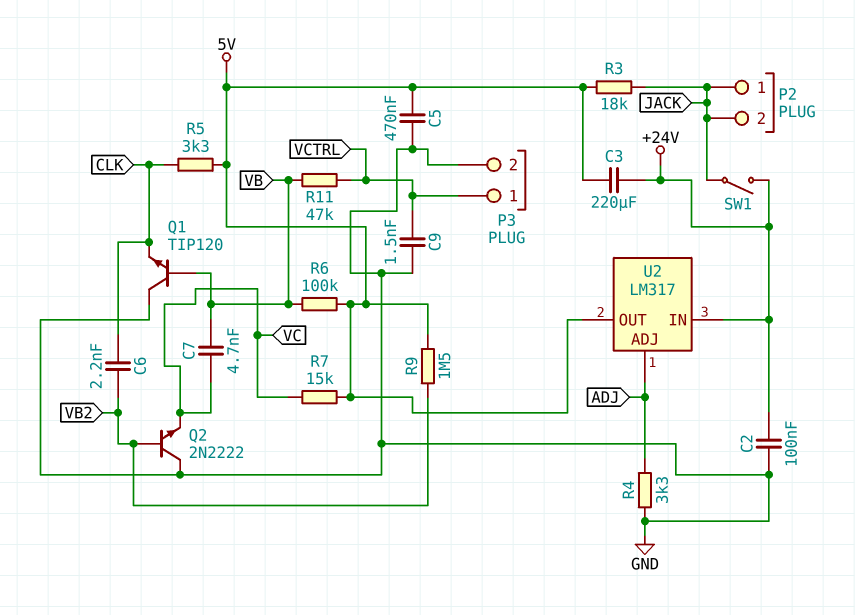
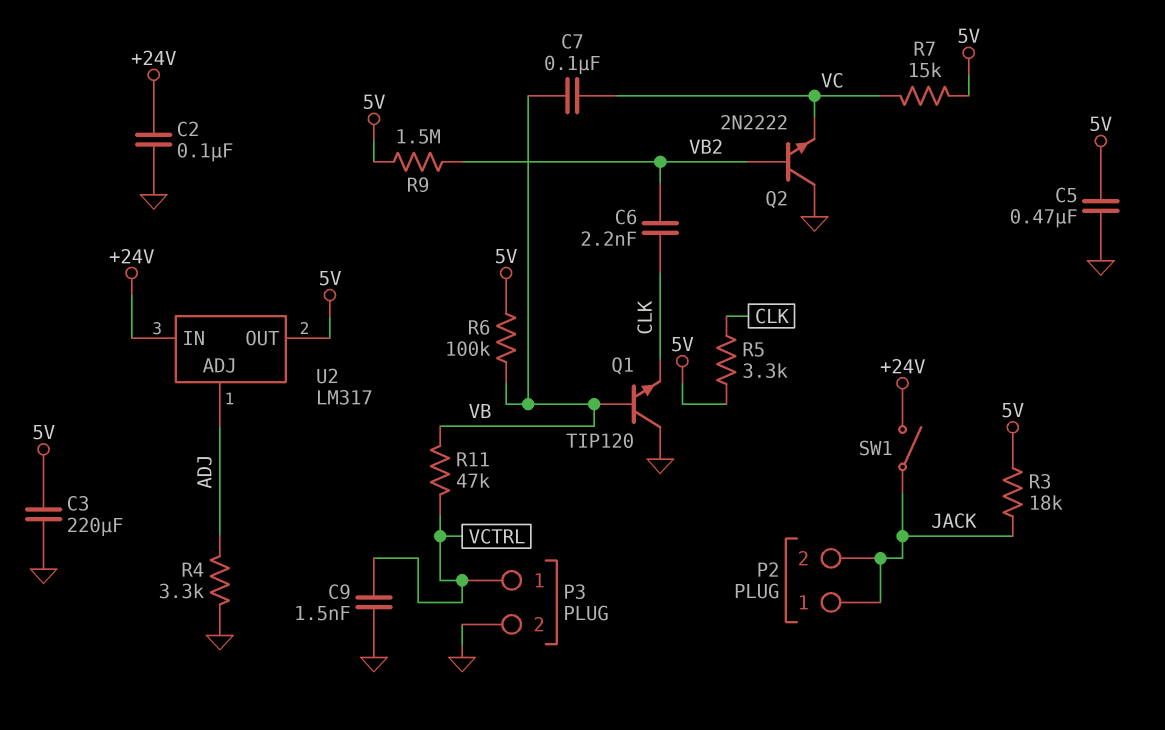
C3: 220uF (+24V, 5V) -> 220uF (5V, GND)
C7: 4.7nF (VB, VC) -> 100nF (VB, VC)

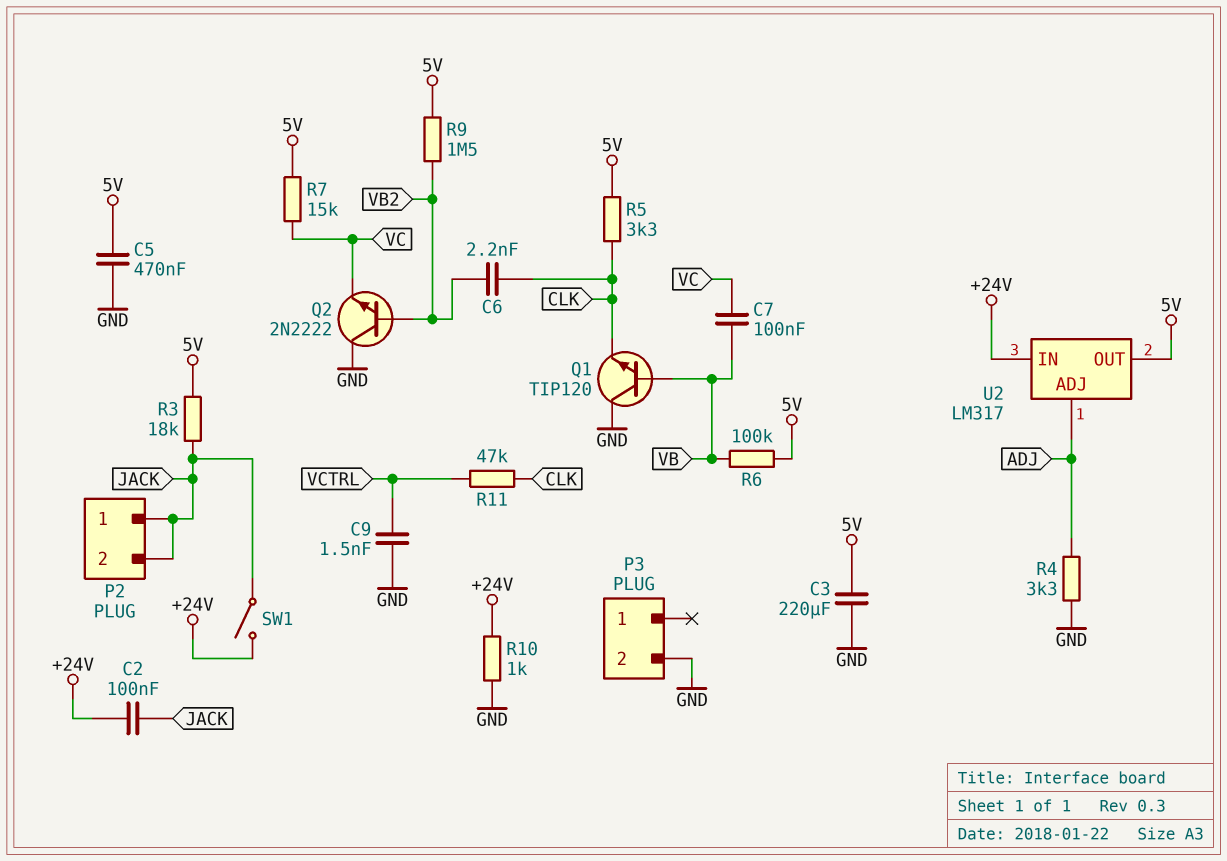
C2: 100nF (+24V, GND) -> 100nF (+24V, JACK)
P3 pin 1: VCTRL -> none
R10: none -> 1k (+24V, GND)
R11: 47k (VB, VCTRL) -> 47k (CLK, VCTRL)

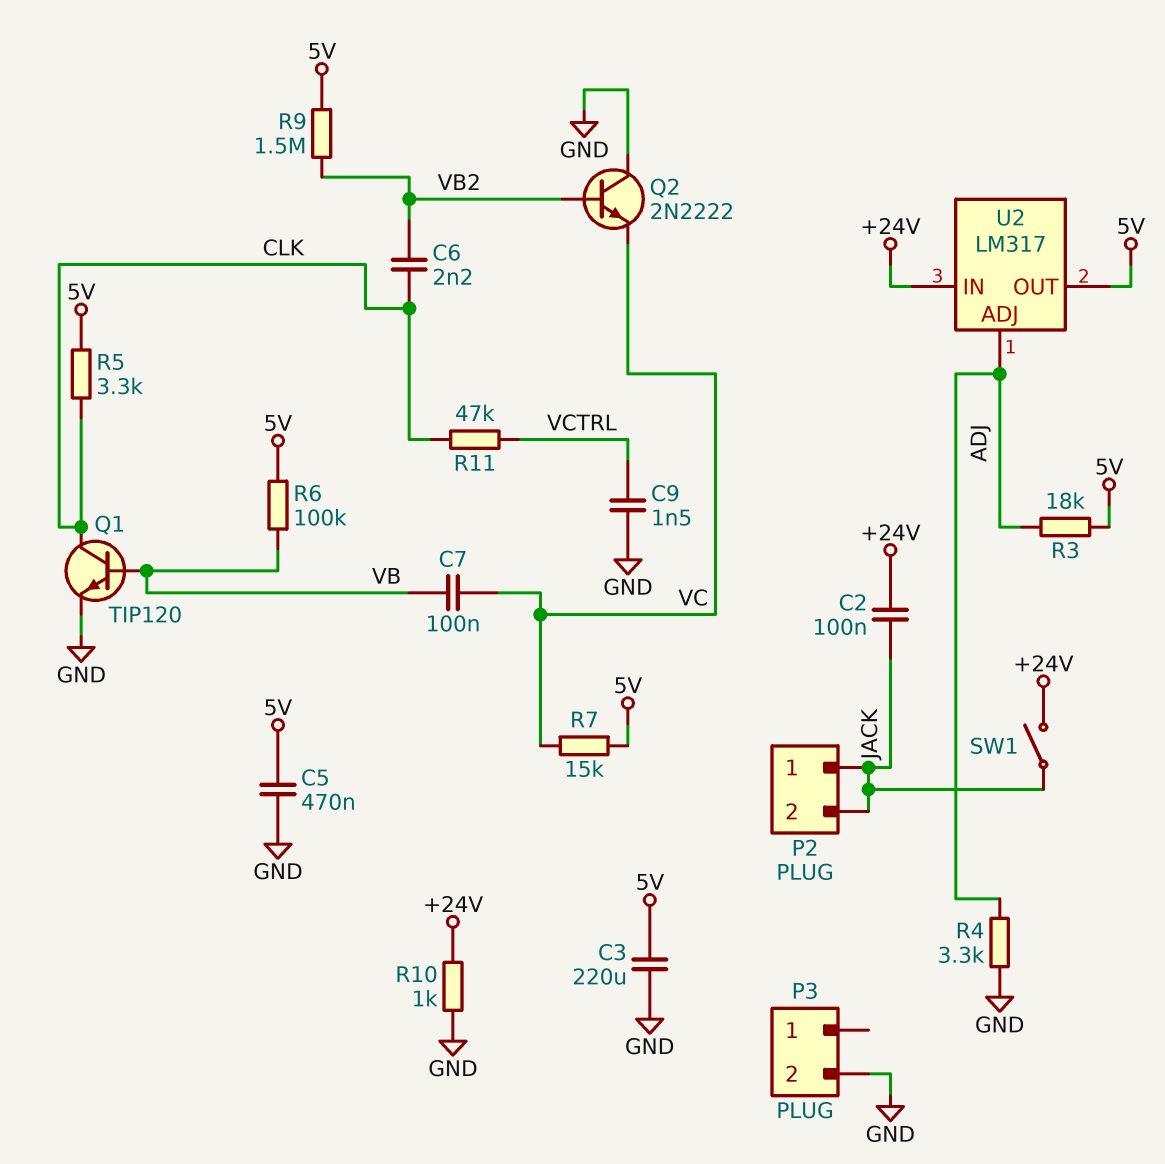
Q1: NPN TIP120 (B VB, C GND, E CLK) -> NPN TIP120 (B VB, C CLK, E GND)
R3: 18k (5V, JACK) -> 18k (5V, ADJ)

